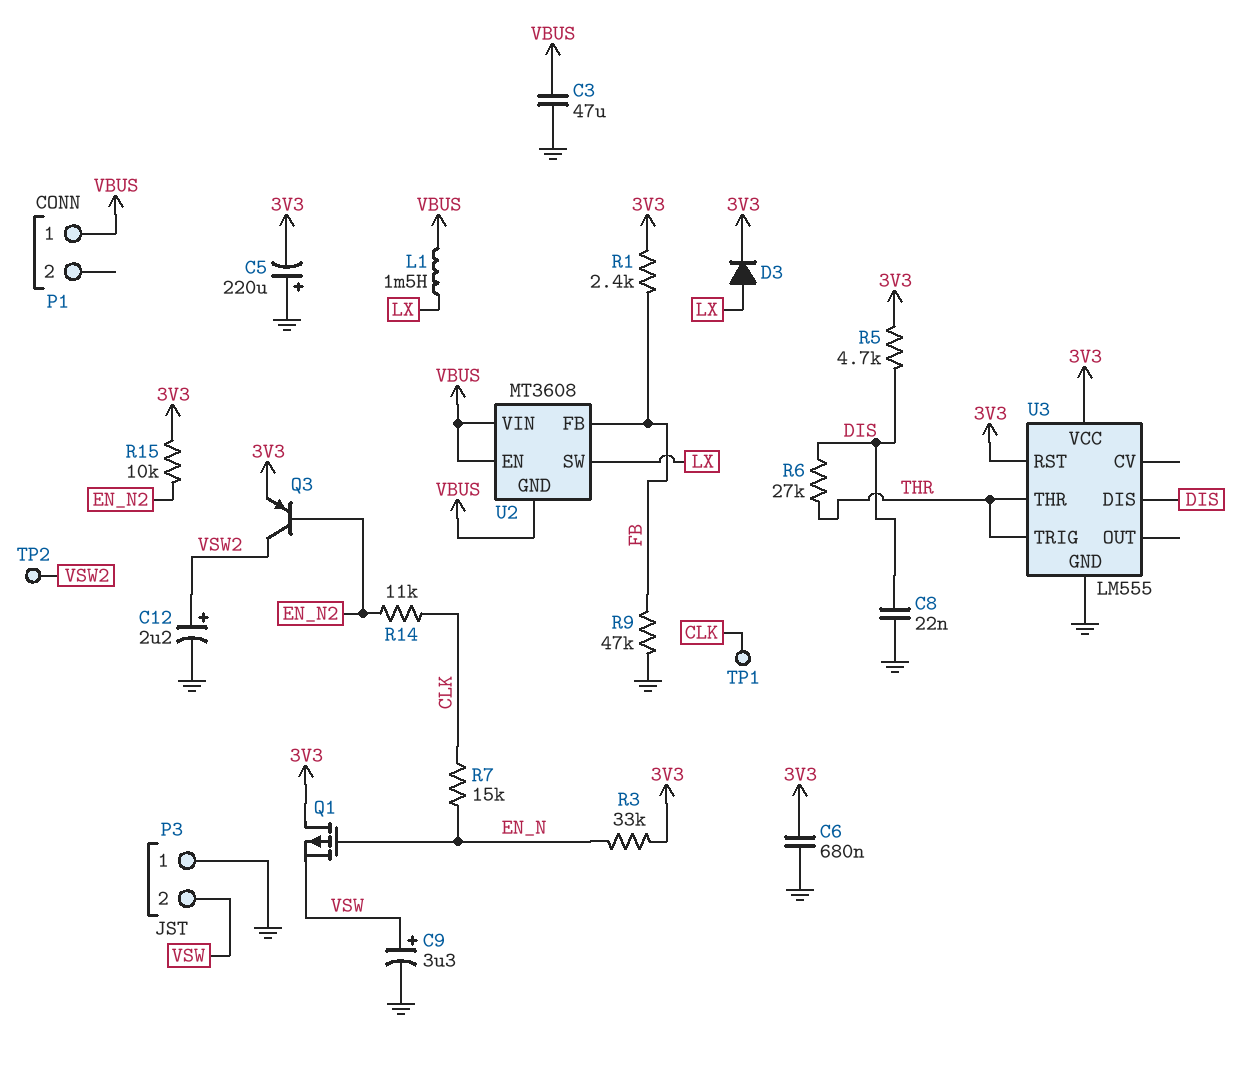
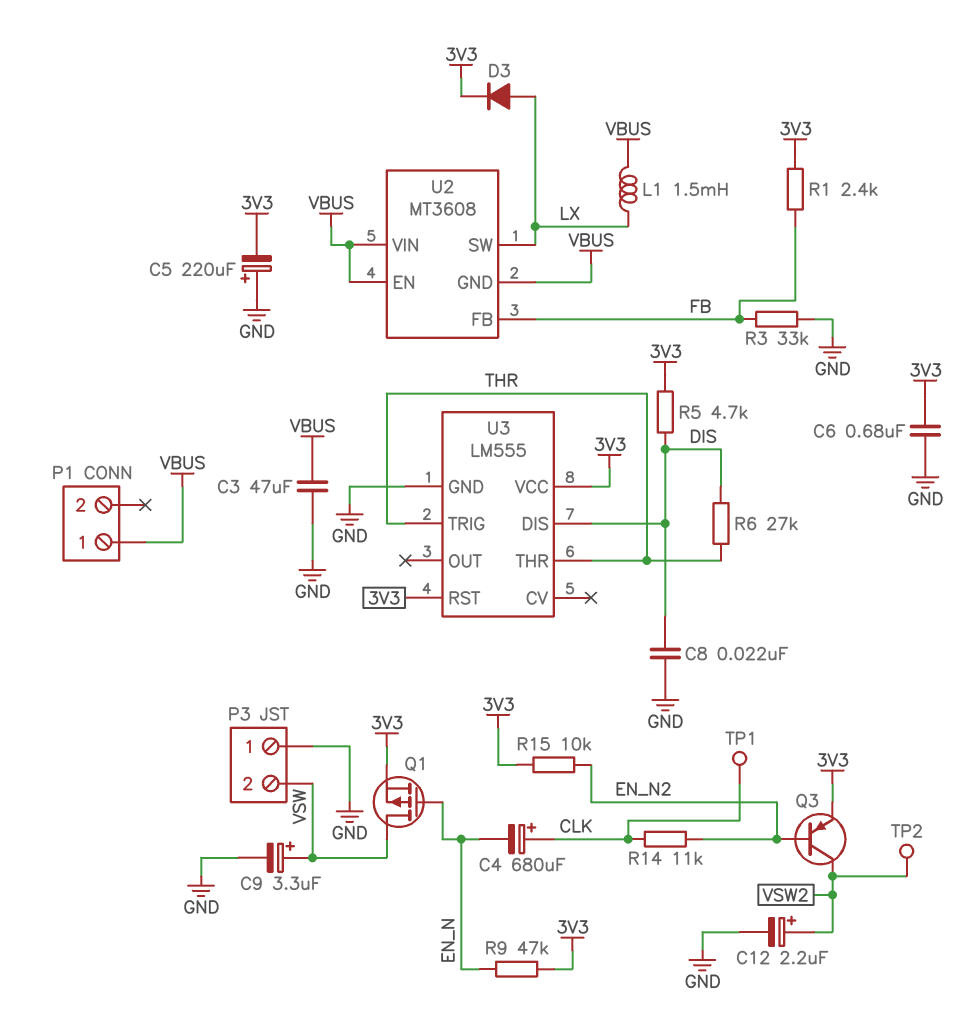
C4: none -> 680uF (plus CLK, minus EN_N)
Q1: PMOS (G EN_N, D 3V3, S VSW) -> PMOS (G EN_N, D VSW, S 3V3)
R3: 33k (3V3, EN_N) -> 33k (FB, GND)
R7: 15k (CLK, EN_N) -> none
R9: 47k (FB, GND) -> 47k (3V3, EN_N)

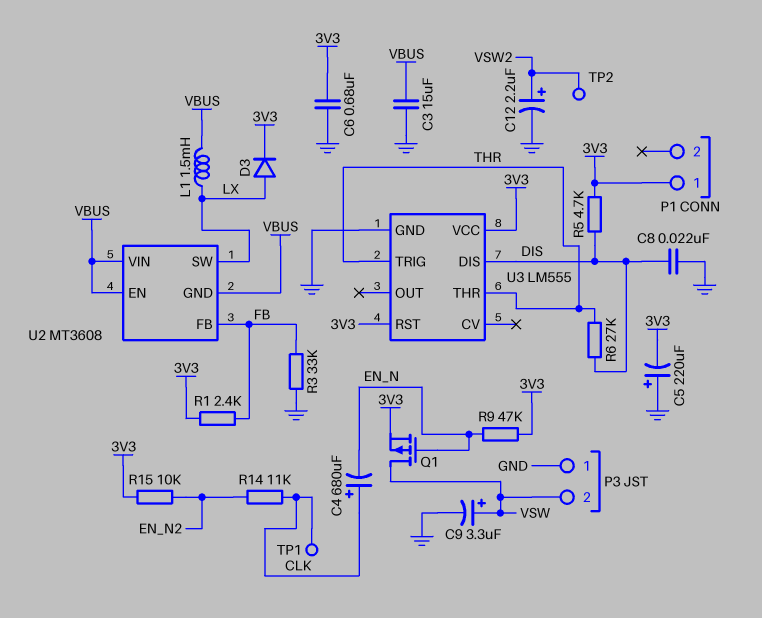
C3: 47uF (GND, VBUS) -> 15uF (GND, VBUS)
P1 pin 1: VBUS -> 3V3
Q3: PNP (B EN_N2, C VSW2, E 3V3) -> none

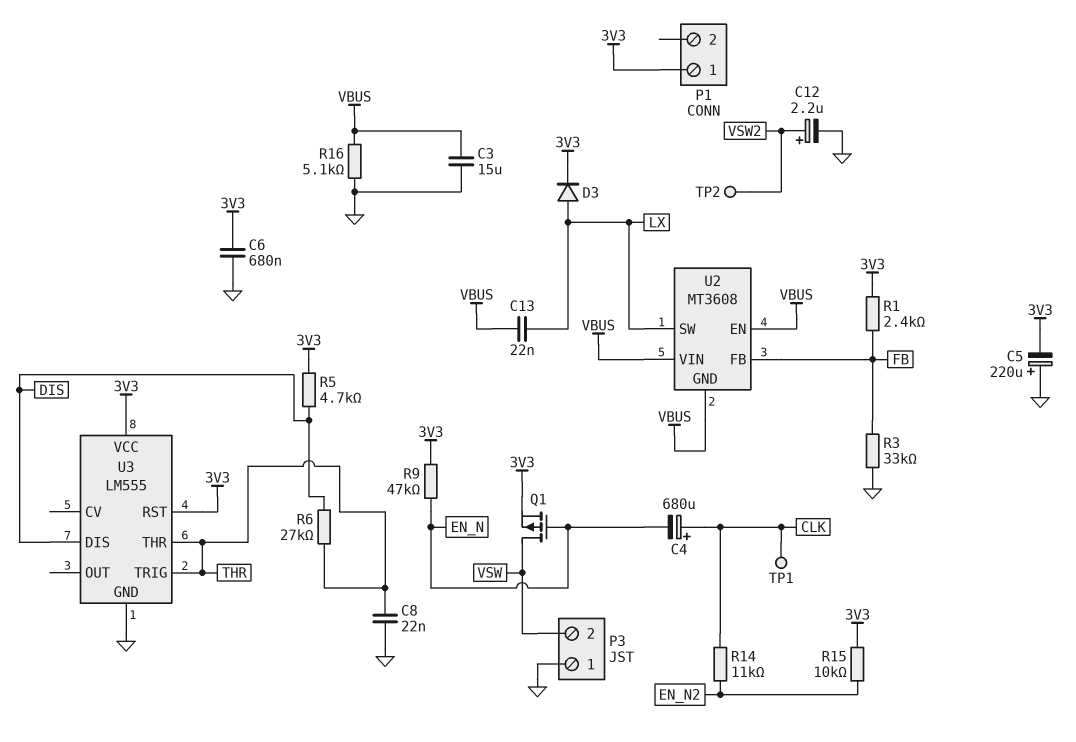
C8: 22nF (DIS, GND) -> 22nF (GND, THR)
C9: 3.3uF (plus VSW, minus GND) -> none
C13: none -> 22nF (LX, VBUS)
L1: 1.5mH (LX, VBUS) -> none
R16: none -> 5.1k (GND, VBUS)

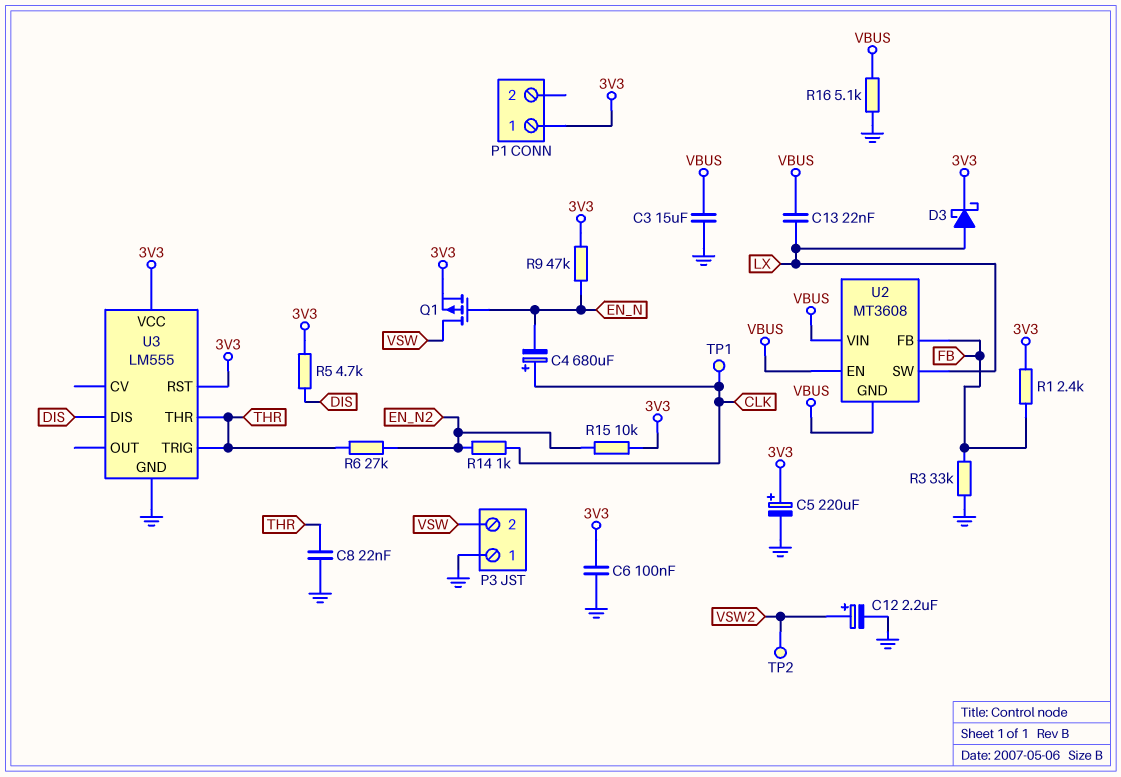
C5: 220uF (plus GND, minus 3V3) -> 220uF (plus 3V3, minus GND)
C6: 680nF (3V3, GND) -> 100nF (3V3, GND)
D3: diode (A LX, K 3V3) -> schottky (A LX, K 3V3)
R6: 27k (DIS, THR) -> 27k (EN_N2, THR)
R14: 11k (CLK, EN_N2) -> 1k (CLK, EN_N2)

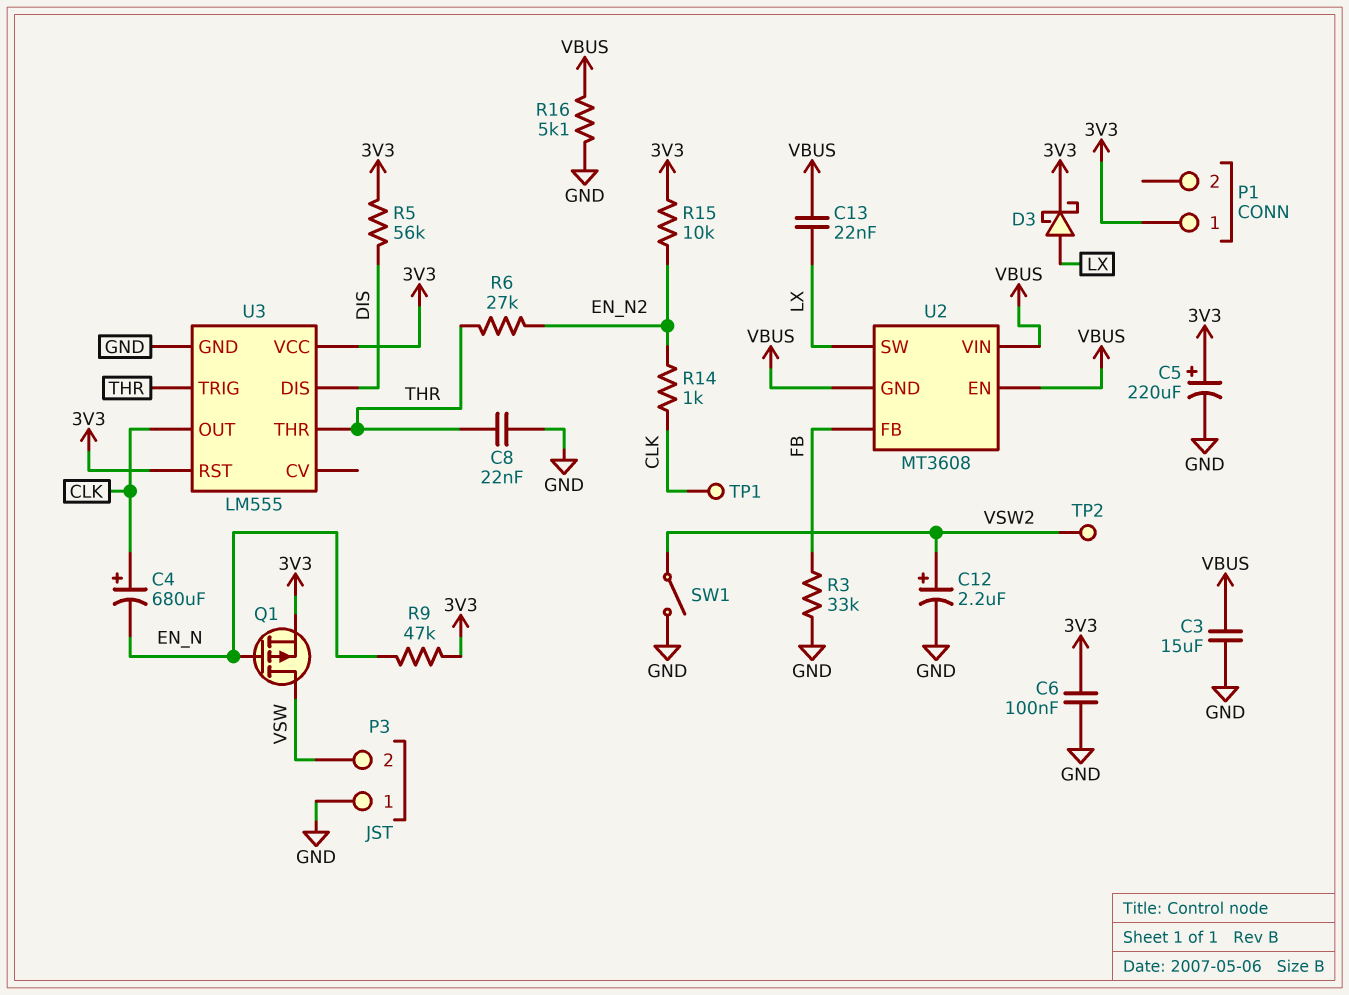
R1: 2.4k (3V3, FB) -> none
R5: 4.7k (3V3, DIS) -> 56k (3V3, DIS)
SW1: none -> switch (GND, VSW2)
U3 pin OUT: none -> CLK

